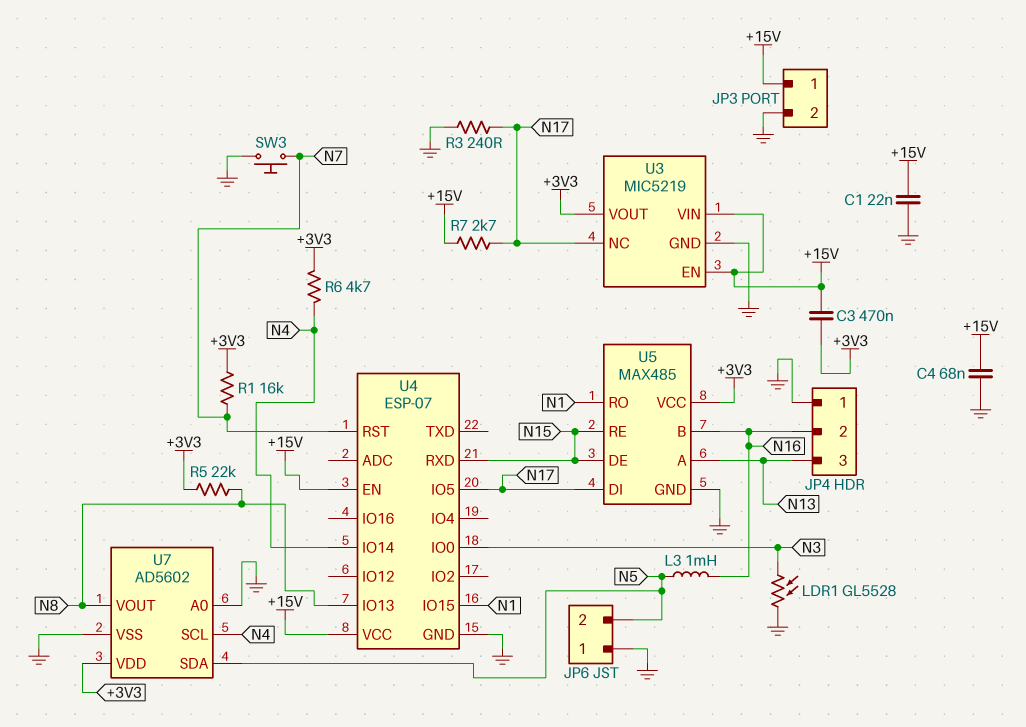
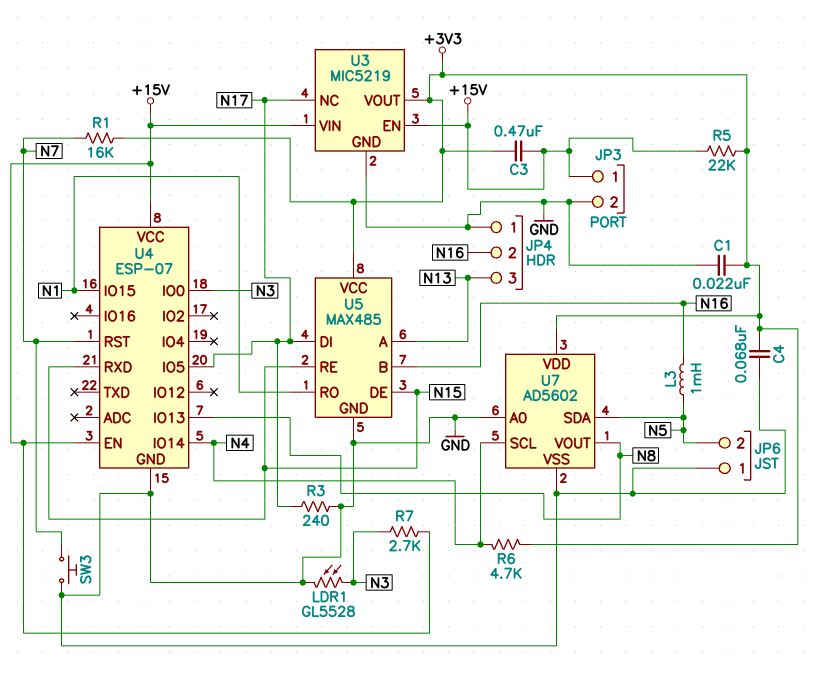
C1: 22nF (+15V, GND) -> 22nF (+3V3, GND)
C4: 68nF (+15V, GND) -> 68nF (+3V3, GND)
R5: 22k (+3V3, N8) -> 22k (+3V3, +15V)
R7: 2.7k (+15V, N17) -> 2.7k (+15V, N3)

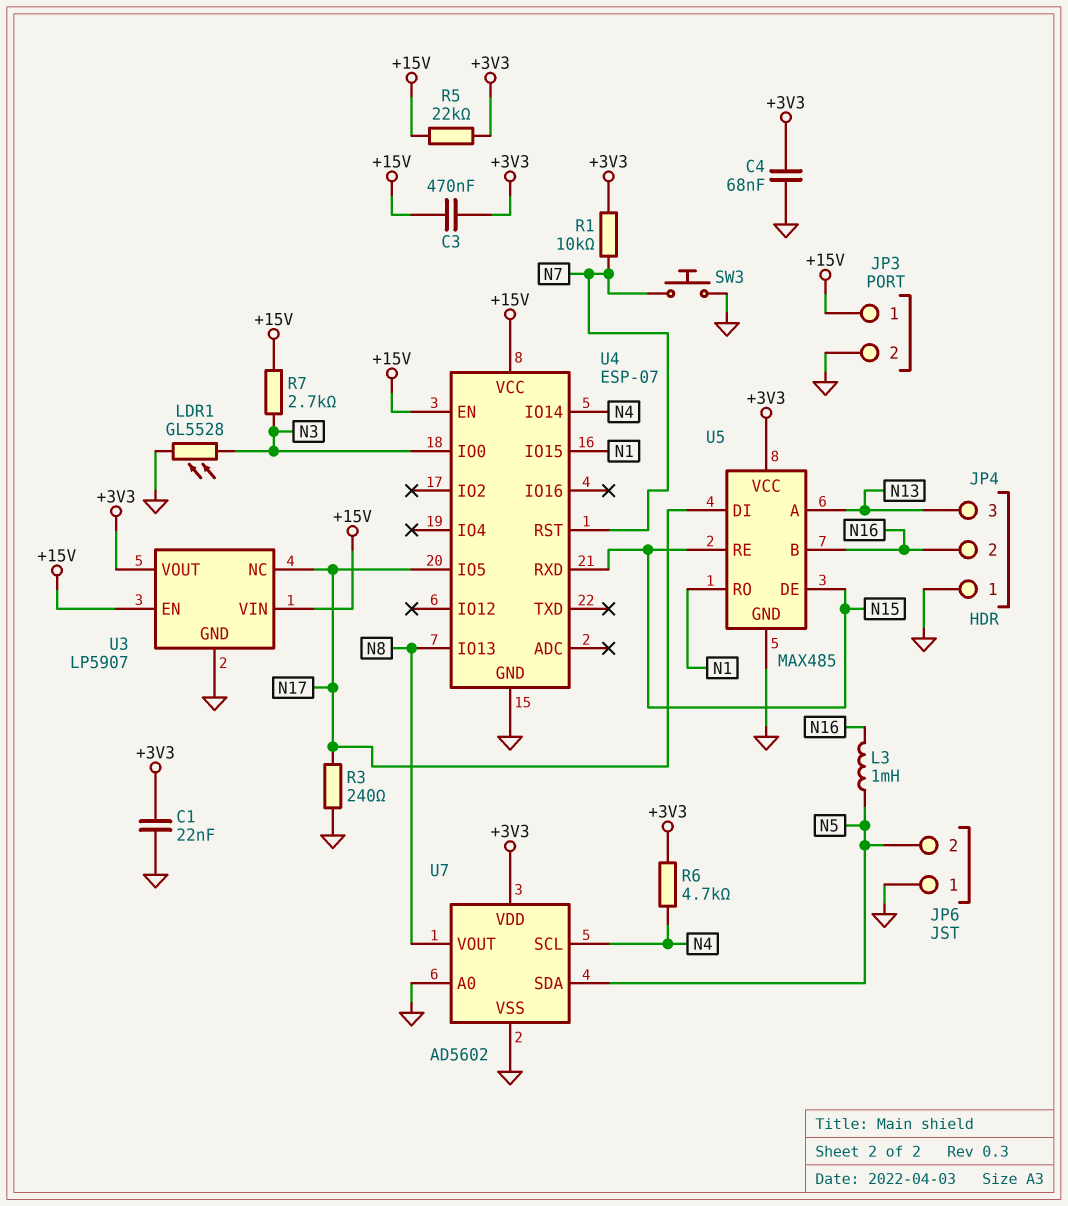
R1: 16k (+3V3, N7) -> 10k (+3V3, N7)
U3: MIC5219 -> LP5907

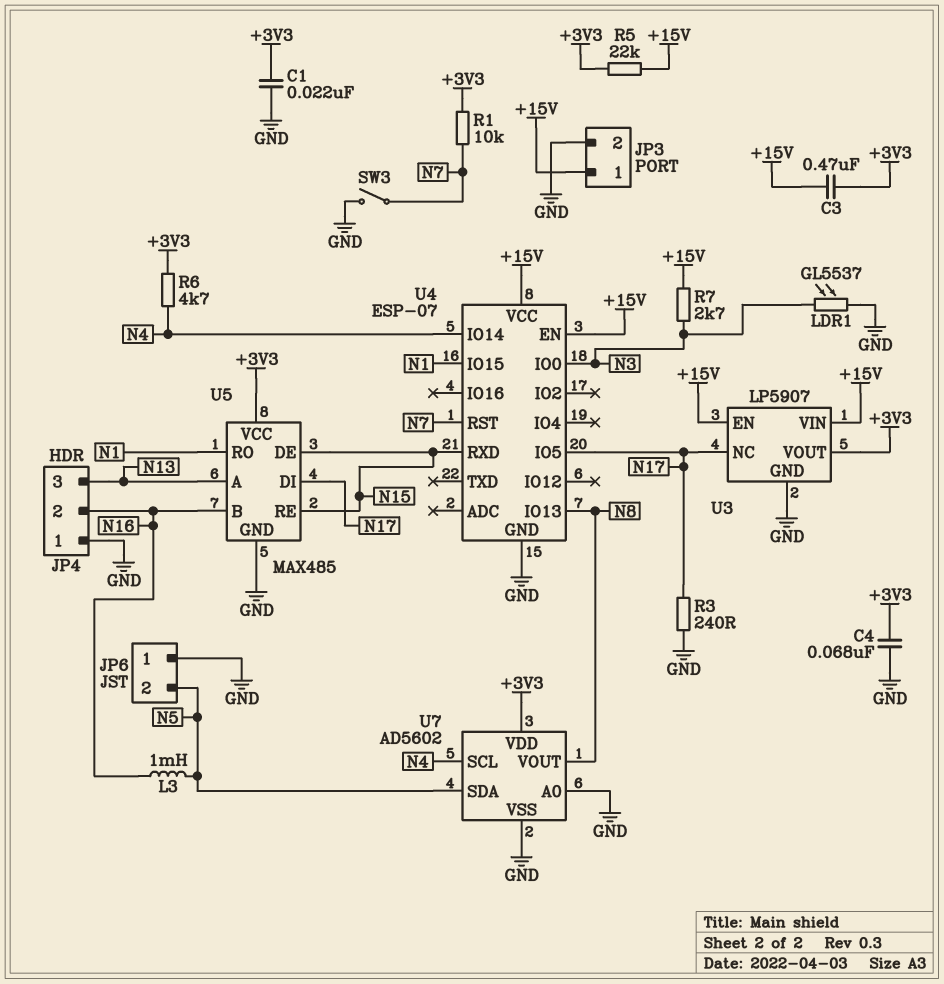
LDR1: GL5528 (GND, N3) -> GL5537 (GND, N3)
SW3: button (GND, N7) -> switch (GND, N7)

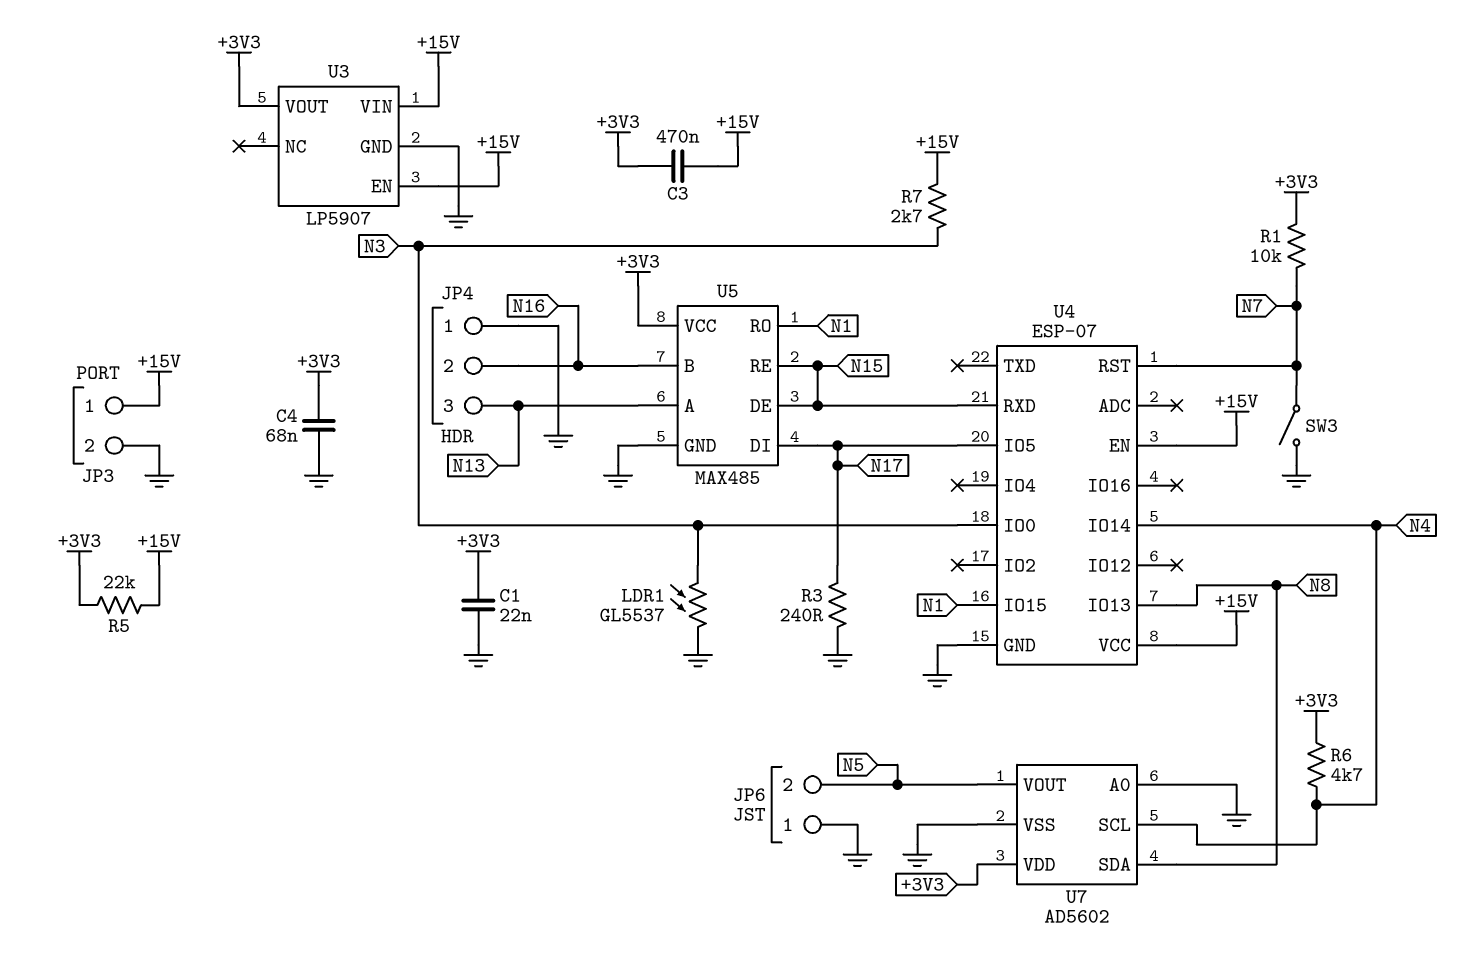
L3: 1mH (N5, N16) -> none
U3 pin NC: N17 -> none
U7 pin SDA: N5 -> N8
U7 pin VOUT: N8 -> N5

